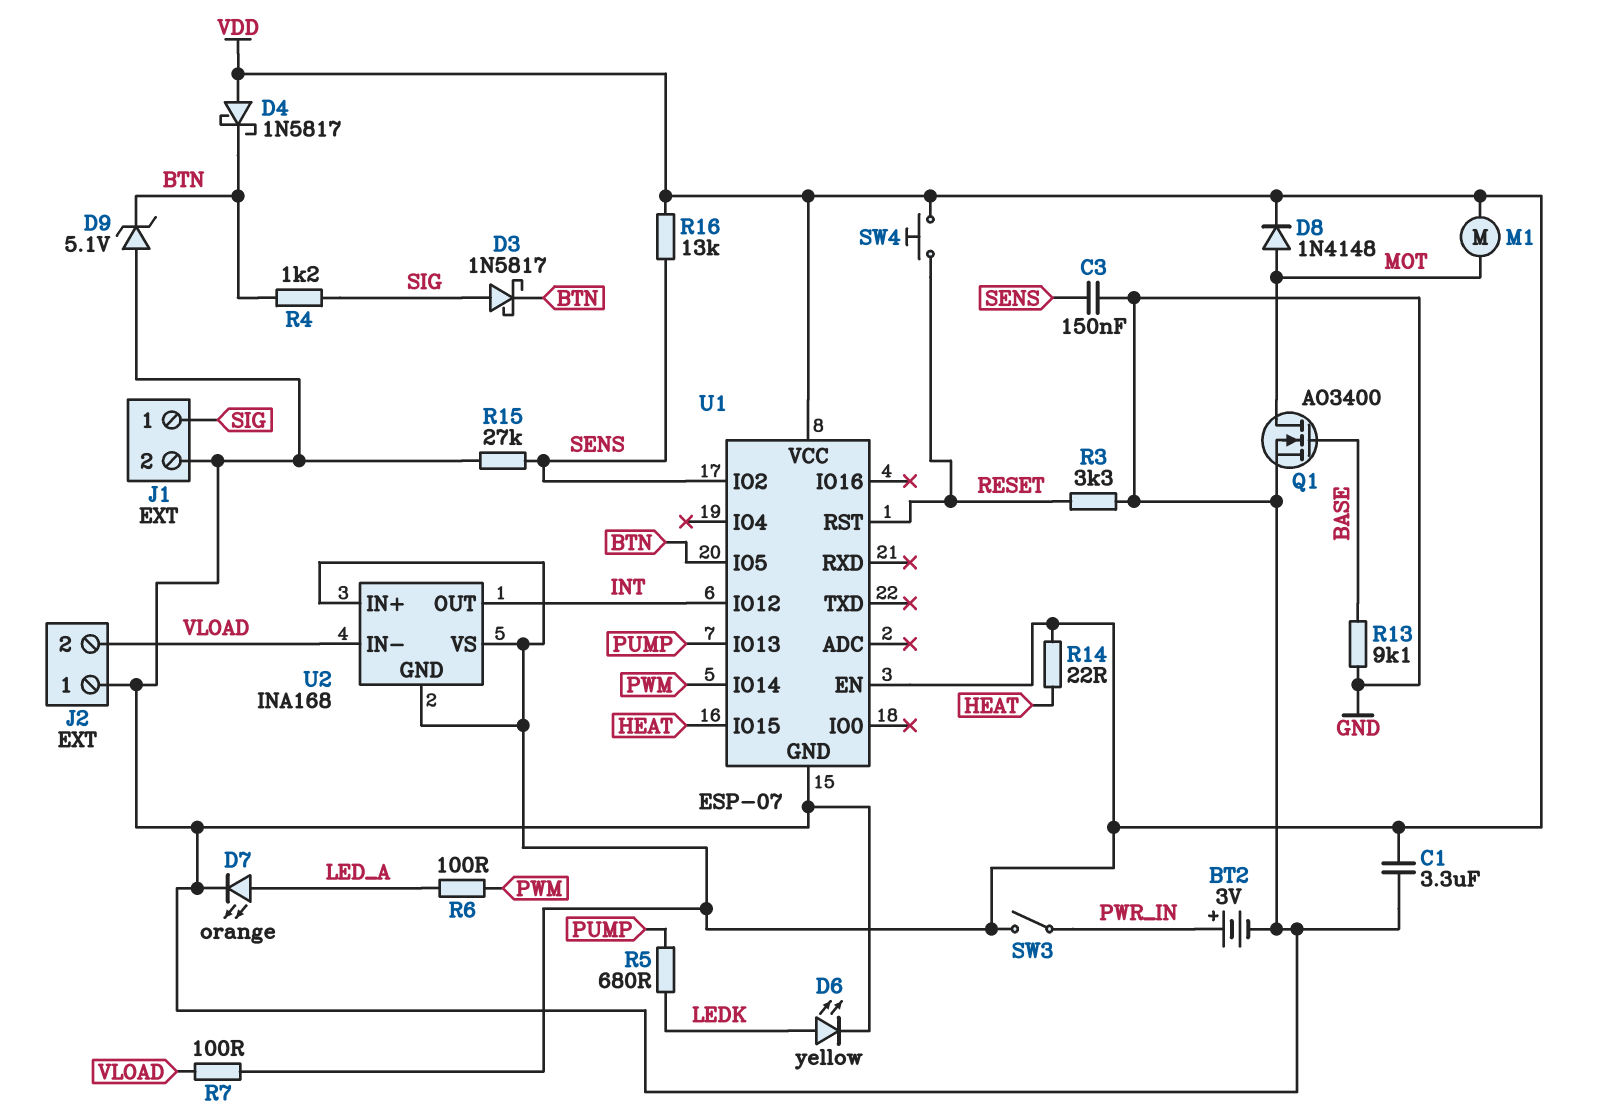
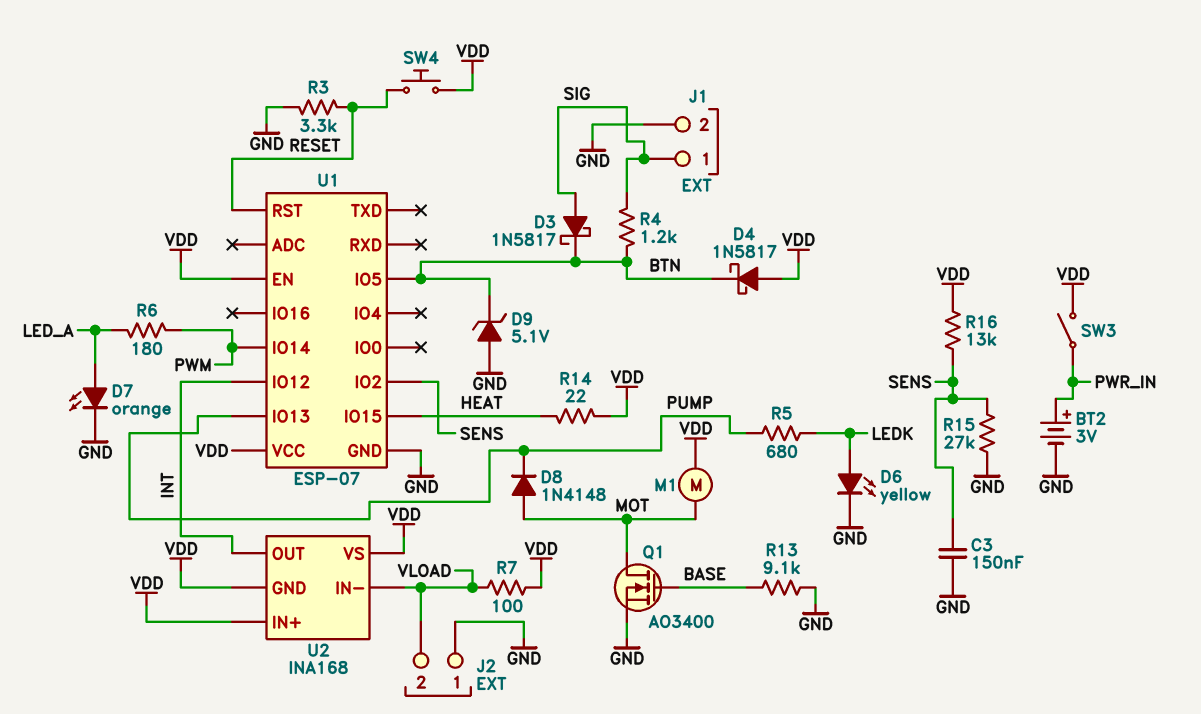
C1: 3.3uF (GND, VDD) -> none
D8: diode 1N4148 (A MOT, K VDD) -> diode 1N4148 (A MOT, K PUMP)
R6: 100 (LED_A, PWM) -> 180 (LED_A, PWM)

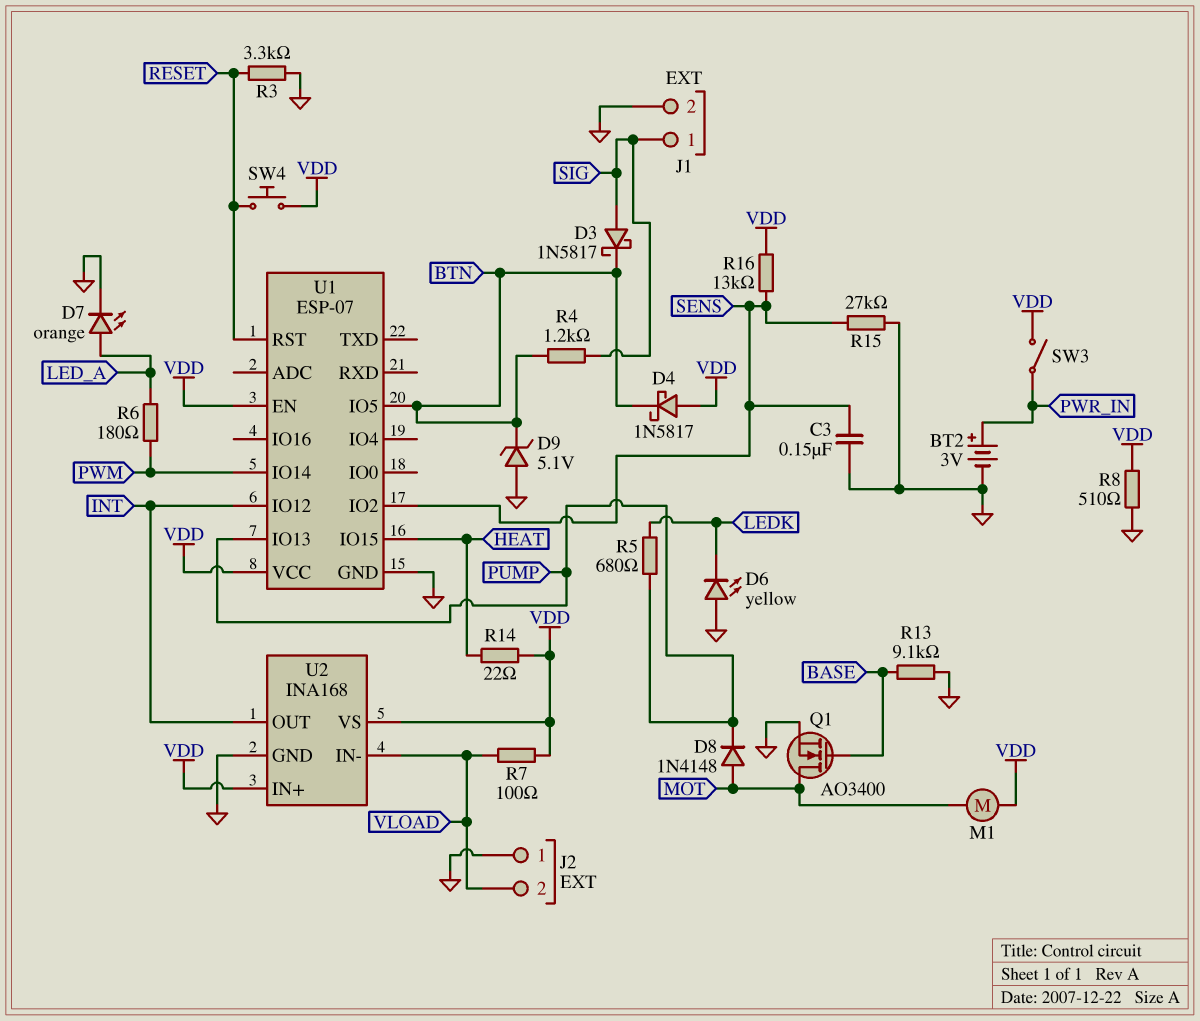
D6: LED yellow (A LEDK, K GND) -> LED yellow (A GND, K LEDK)
R8: none -> 510 (GND, VDD)
U2 pin GND: VDD -> GND

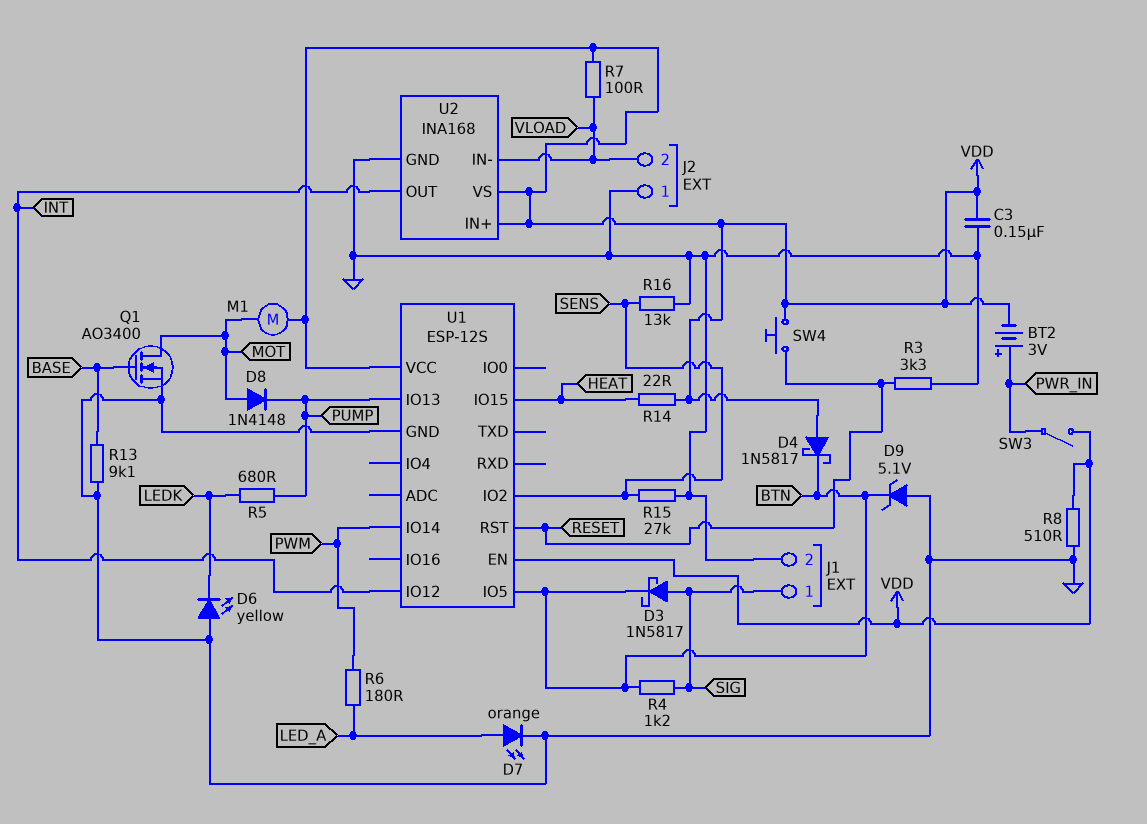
BT2: 3V (plus PWR_IN, minus GND) -> 3V (plus PWR_IN, minus VDD)
C3: 150nF (GND, SENS) -> 150nF (GND, VDD)
R16: 13k (SENS, VDD) -> 13k (GND, SENS)
U1: ESP-07 -> ESP-12S

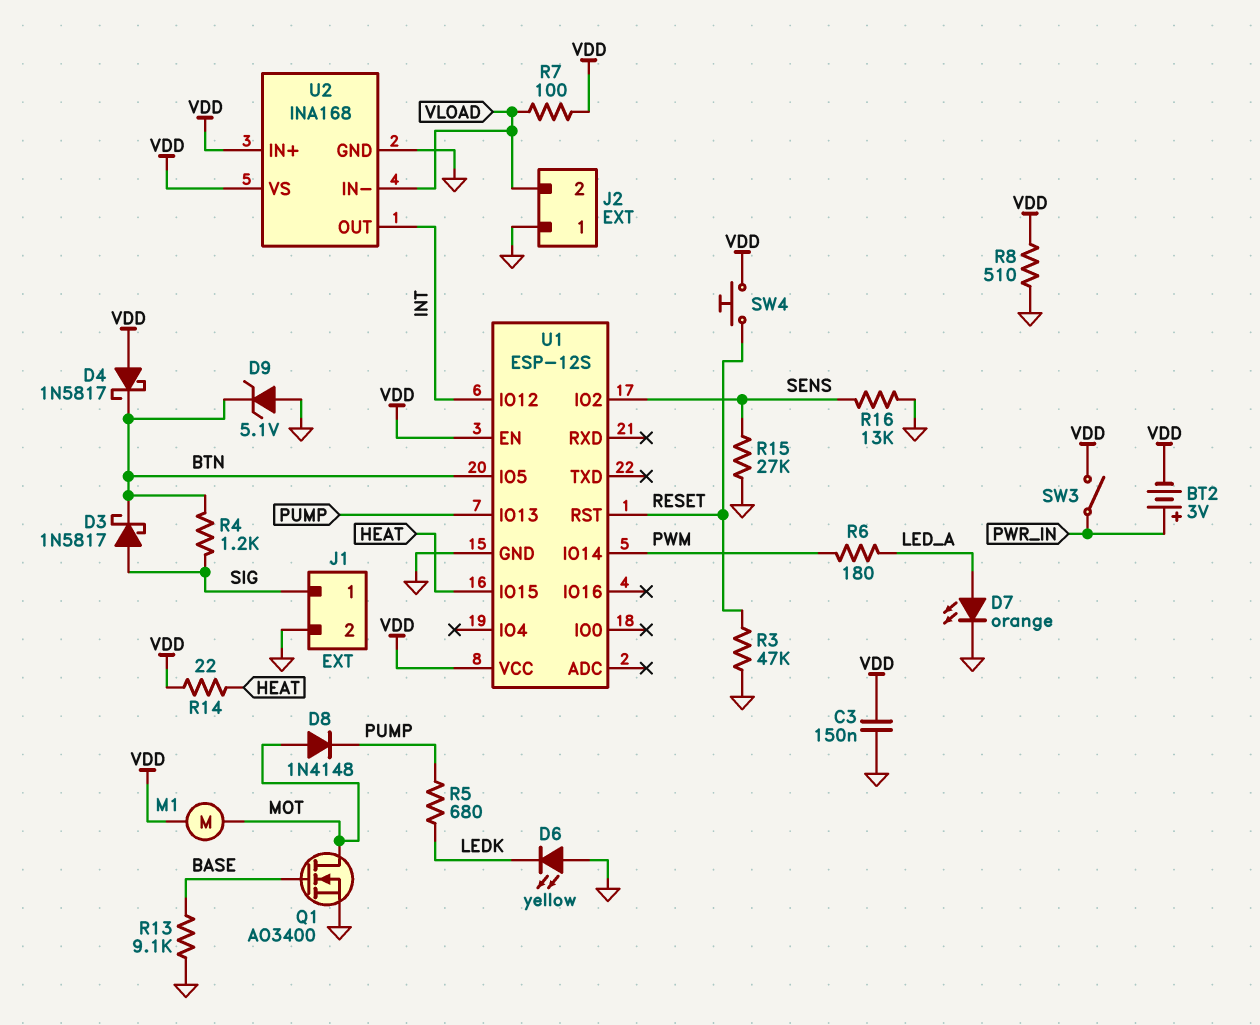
R3: 3.3k (GND, RESET) -> 47k (GND, RESET)

